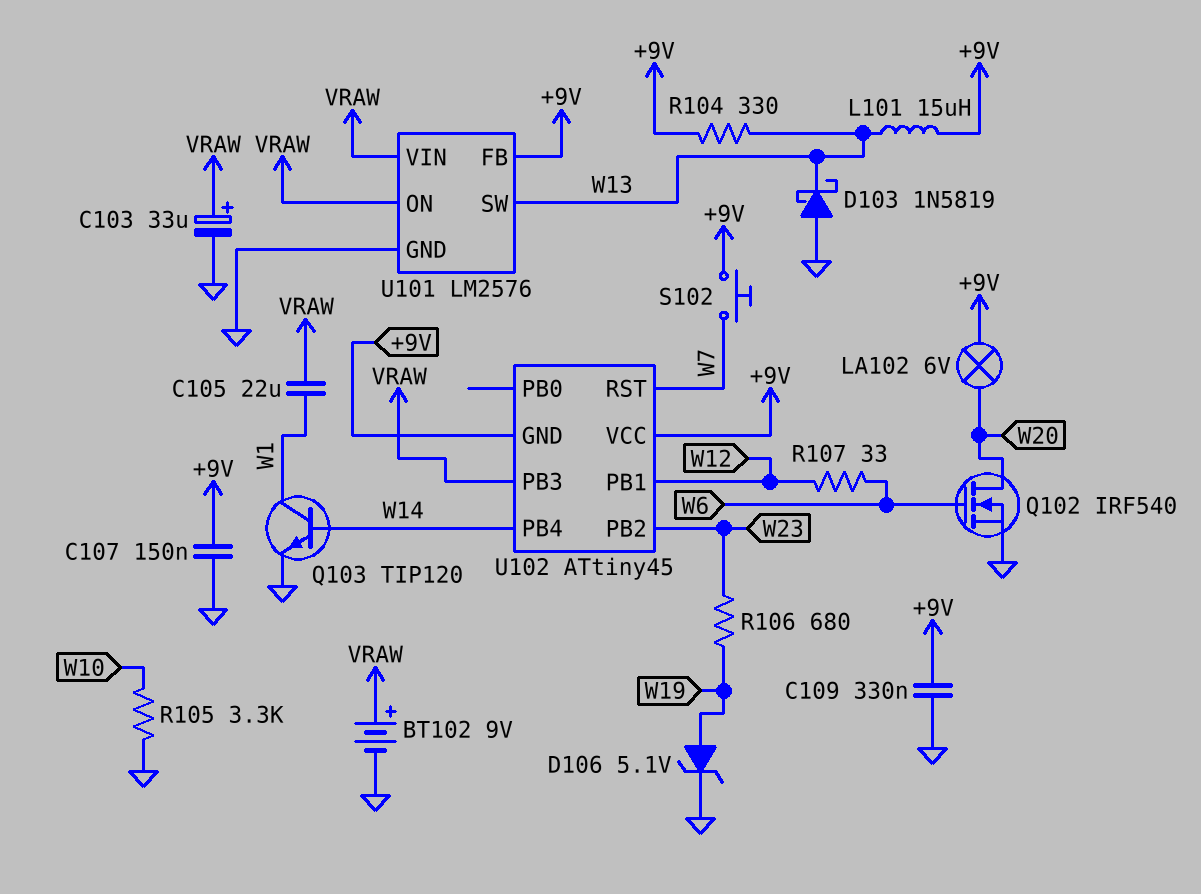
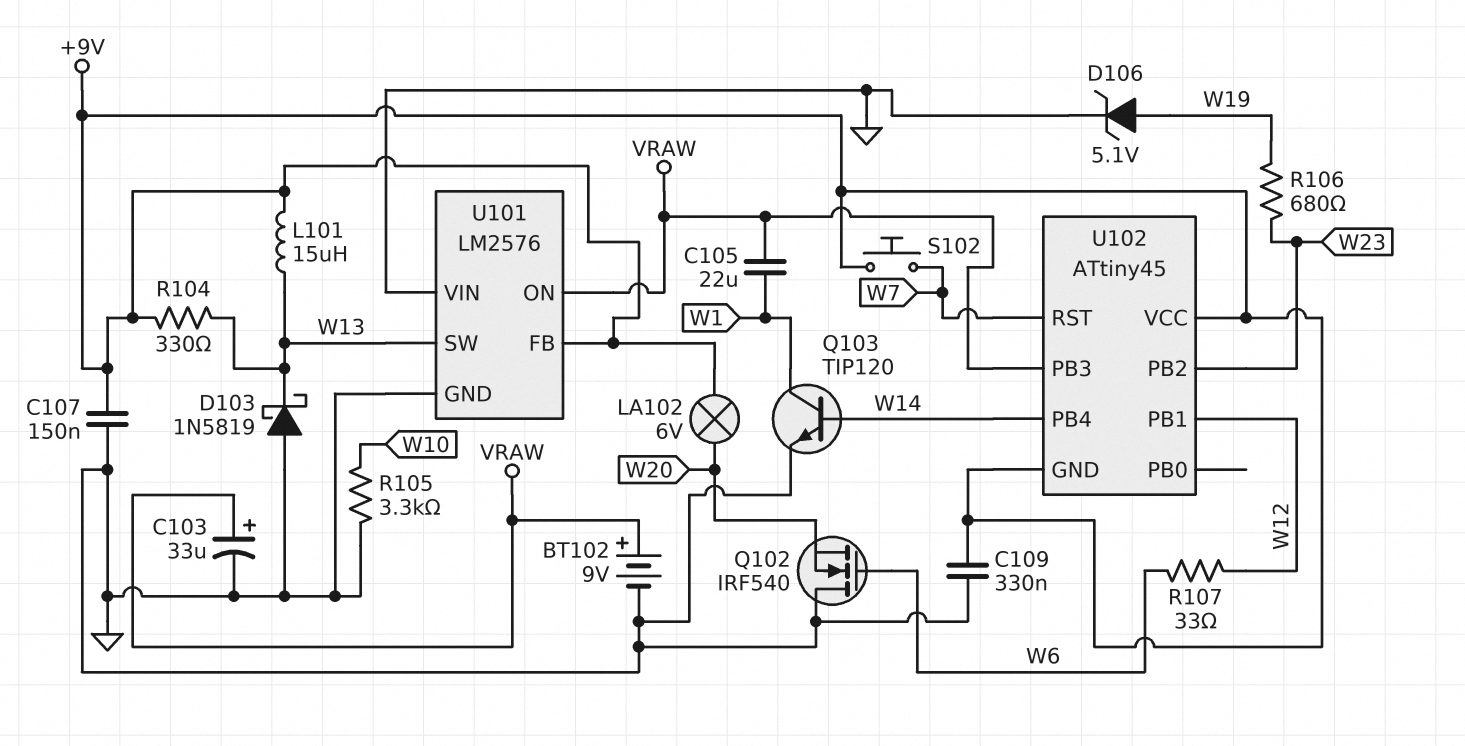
Q102: NMOS IRF540 (G W6, D W20, S GND) -> NMOS IRF540 (G W6, D GND, S W20)
U101 pin VIN: VRAW -> GND

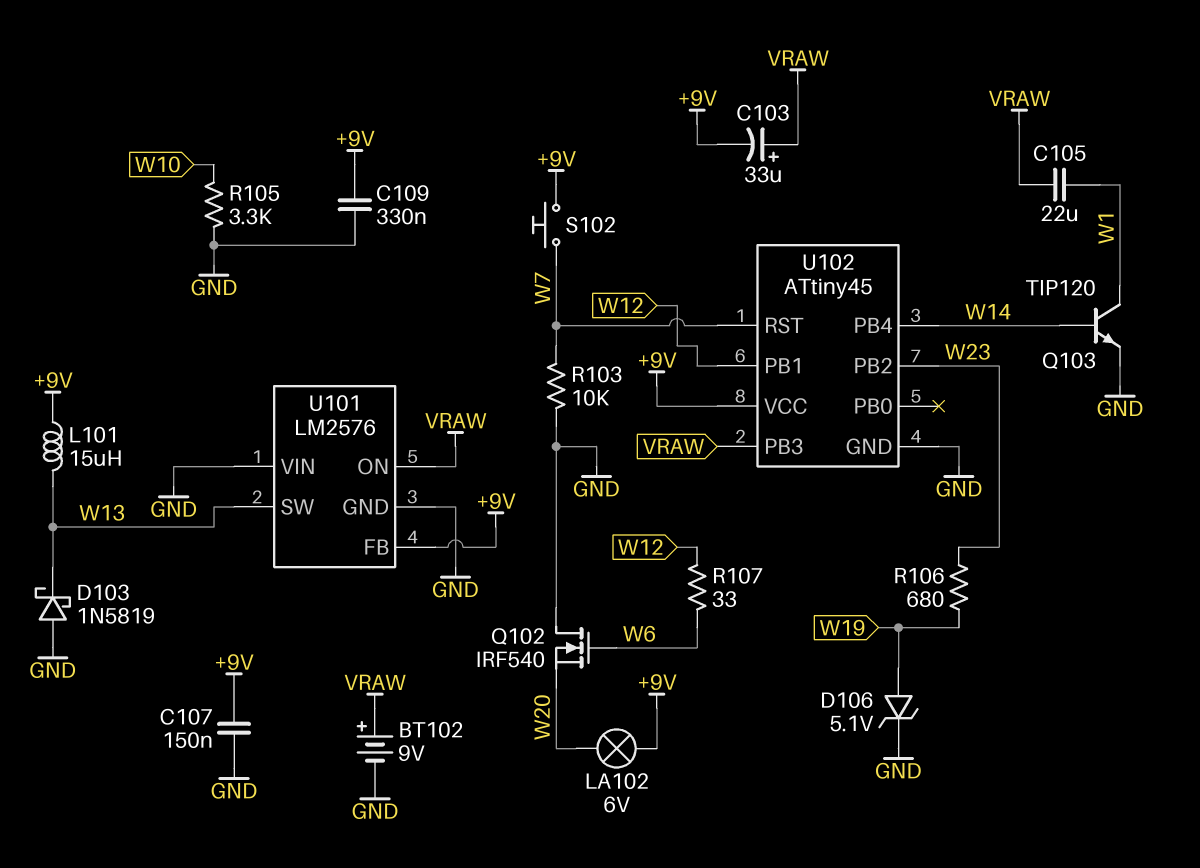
C103: 33uF (plus VRAW, minus GND) -> 33uF (plus VRAW, minus +9V)
R103: none -> 10k (GND, W7)
R104: 330 (+9V, W13) -> none
U102 pin GND: +9V -> GND

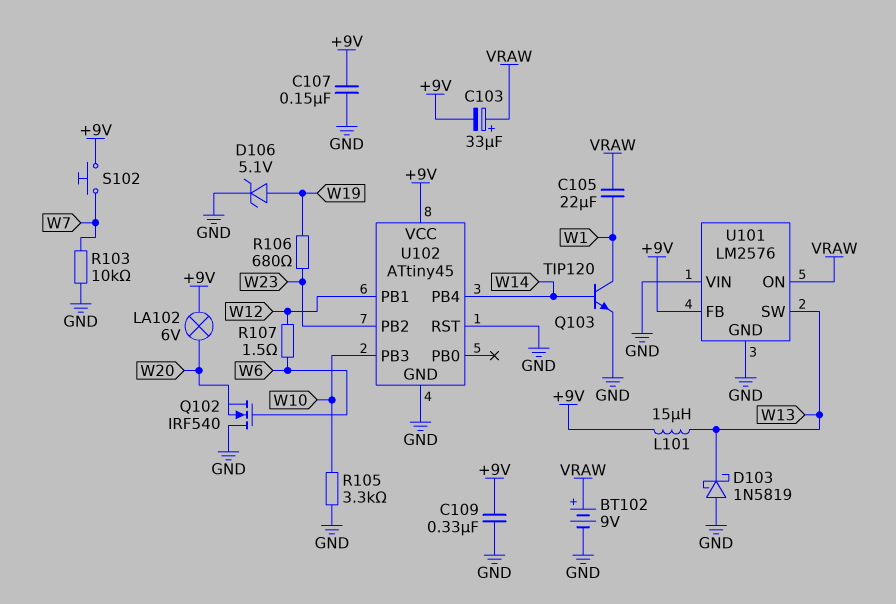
R107: 33 (W6, W12) -> 1.5 (W6, W12)
U102 pin PB3: VRAW -> W10
U102 pin RST: W7 -> GND

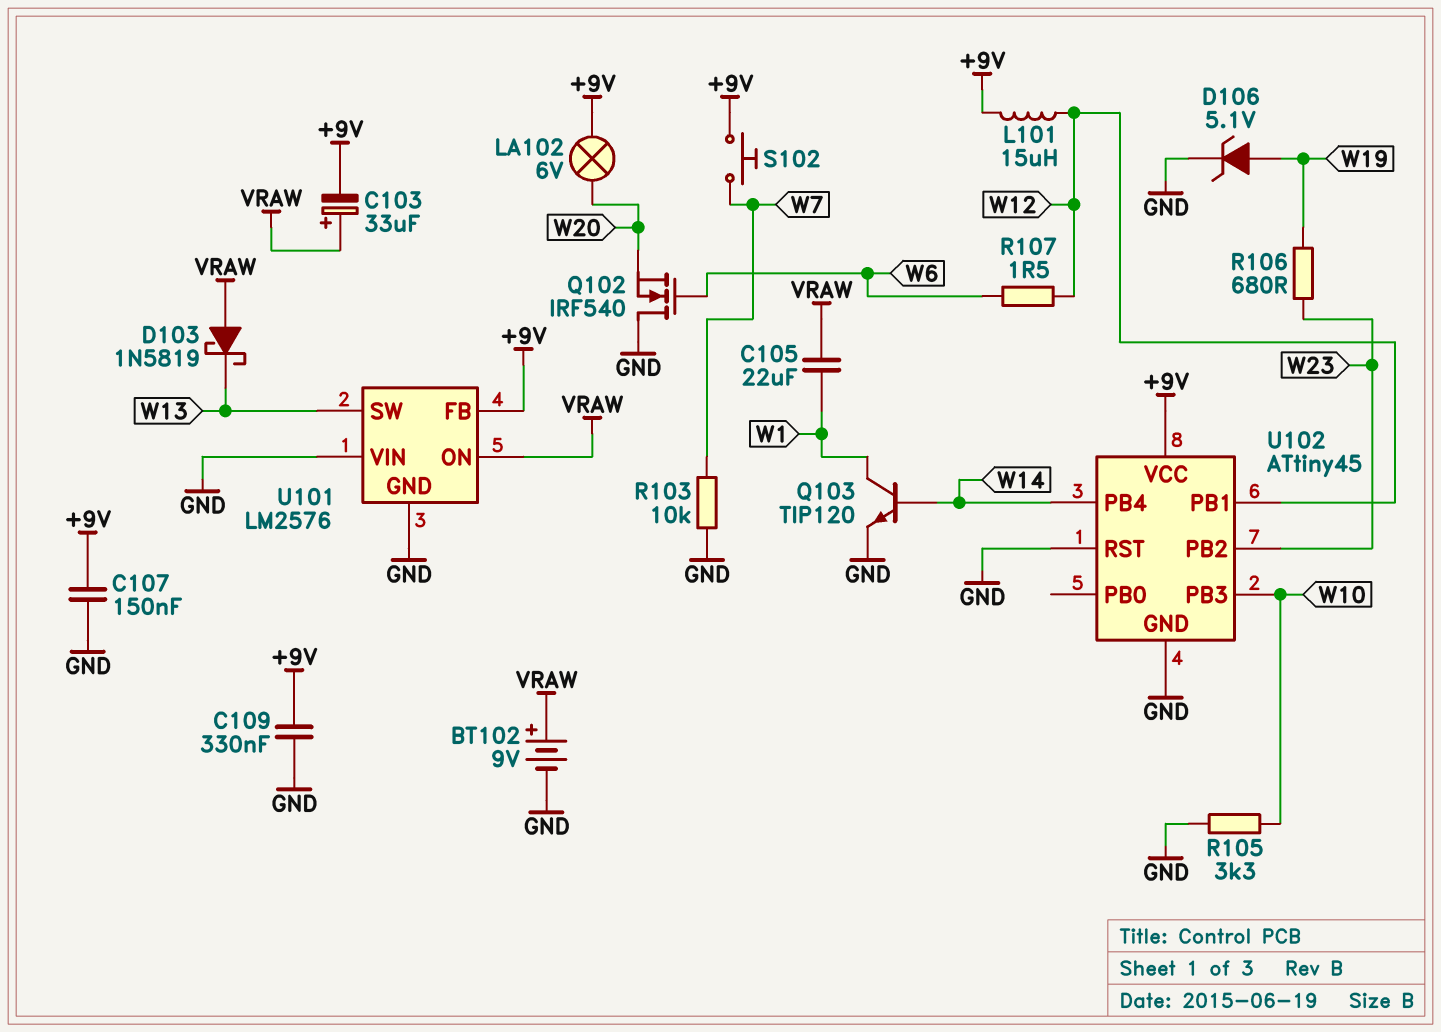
D103: schottky 1N5819 (A GND, K W13) -> schottky 1N5819 (A VRAW, K W13)
L101: 15uH (+9V, W13) -> 15uH (+9V, W12)

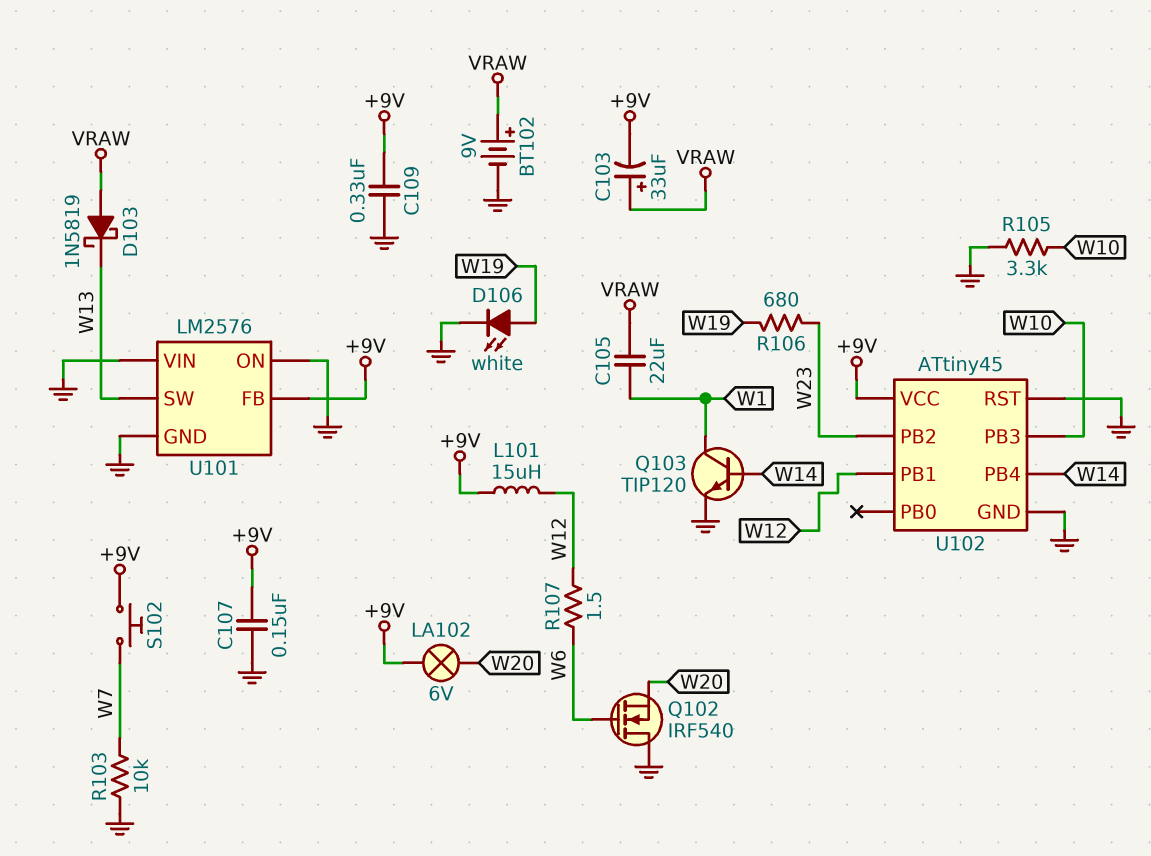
D106: zener 5.1V (A W19, K GND) -> LED white (A W19, K GND)
U101 pin ON: VRAW -> GND

